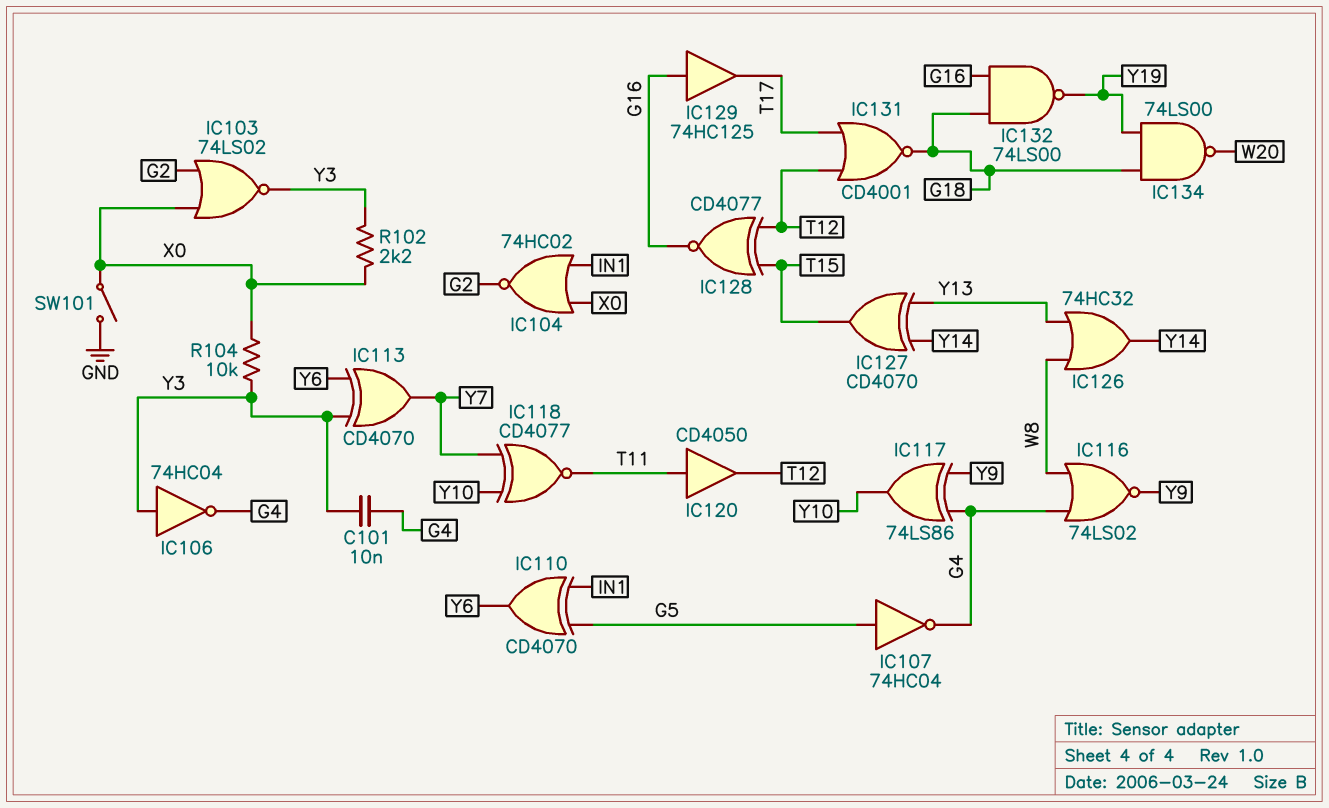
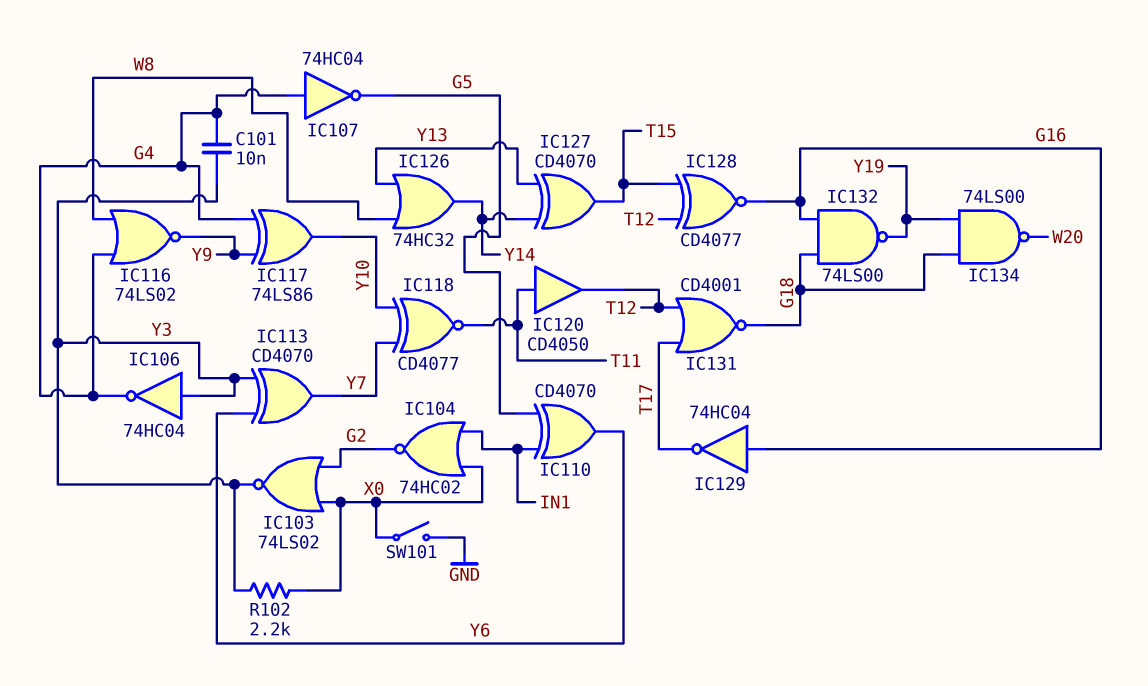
IC107: NOT 74HC04 (in G5, out G4) -> NOT 74HC04 (in G4, out G5)
IC129: buffer 74HC125 (in G16, out T17) -> NOT 74HC04 (in G16, out T17)
R104: 10k (X0, Y3) -> none

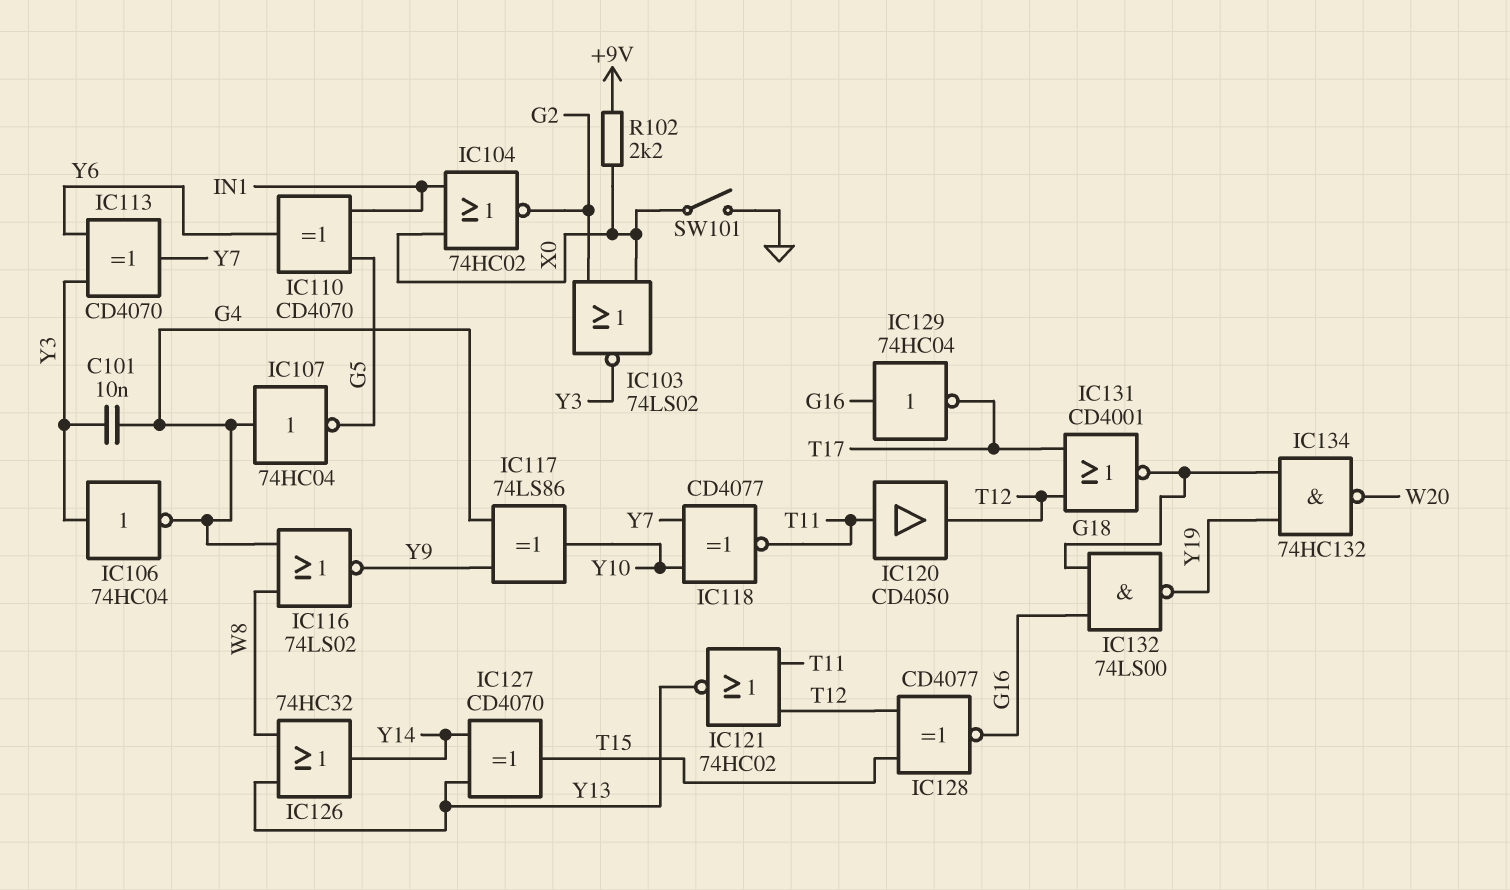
IC121: none -> NOR 74HC02 (in T11, in T12, out Y13)
IC134: NAND 74LS00 (in G18, in Y19, out W20) -> NAND 74HC132 (in G18, in Y19, out W20)
R102: 2.2k (X0, Y3) -> 2.2k (+9V, X0)

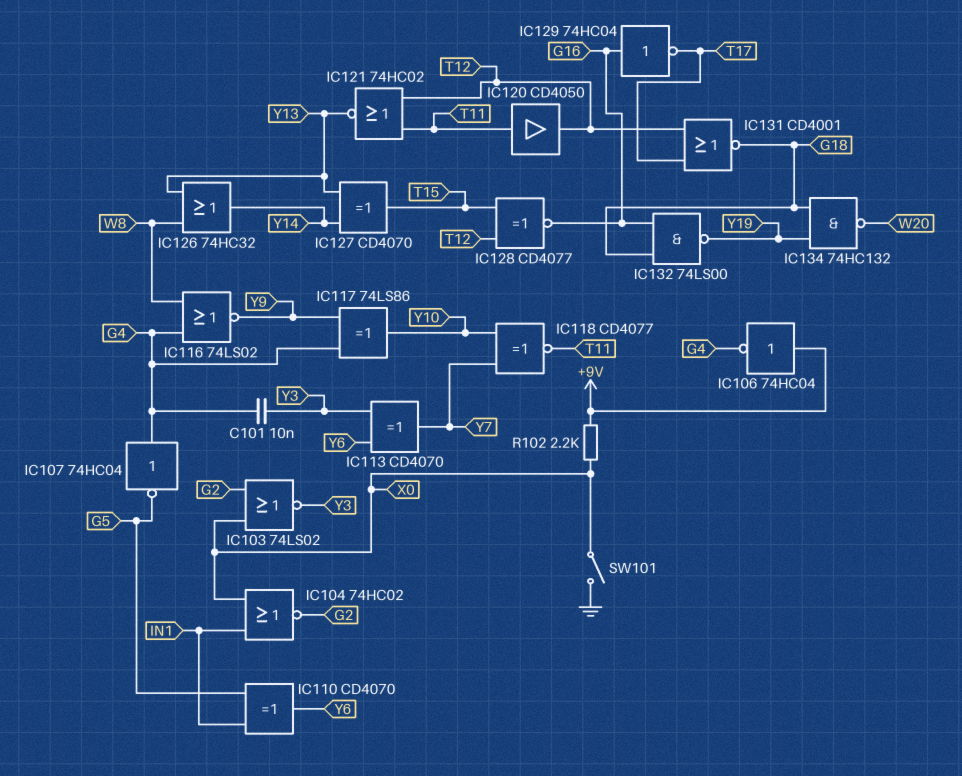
IC106: NOT 74HC04 (in Y3, out G4) -> NOT 74HC04 (in +9V, out G4)

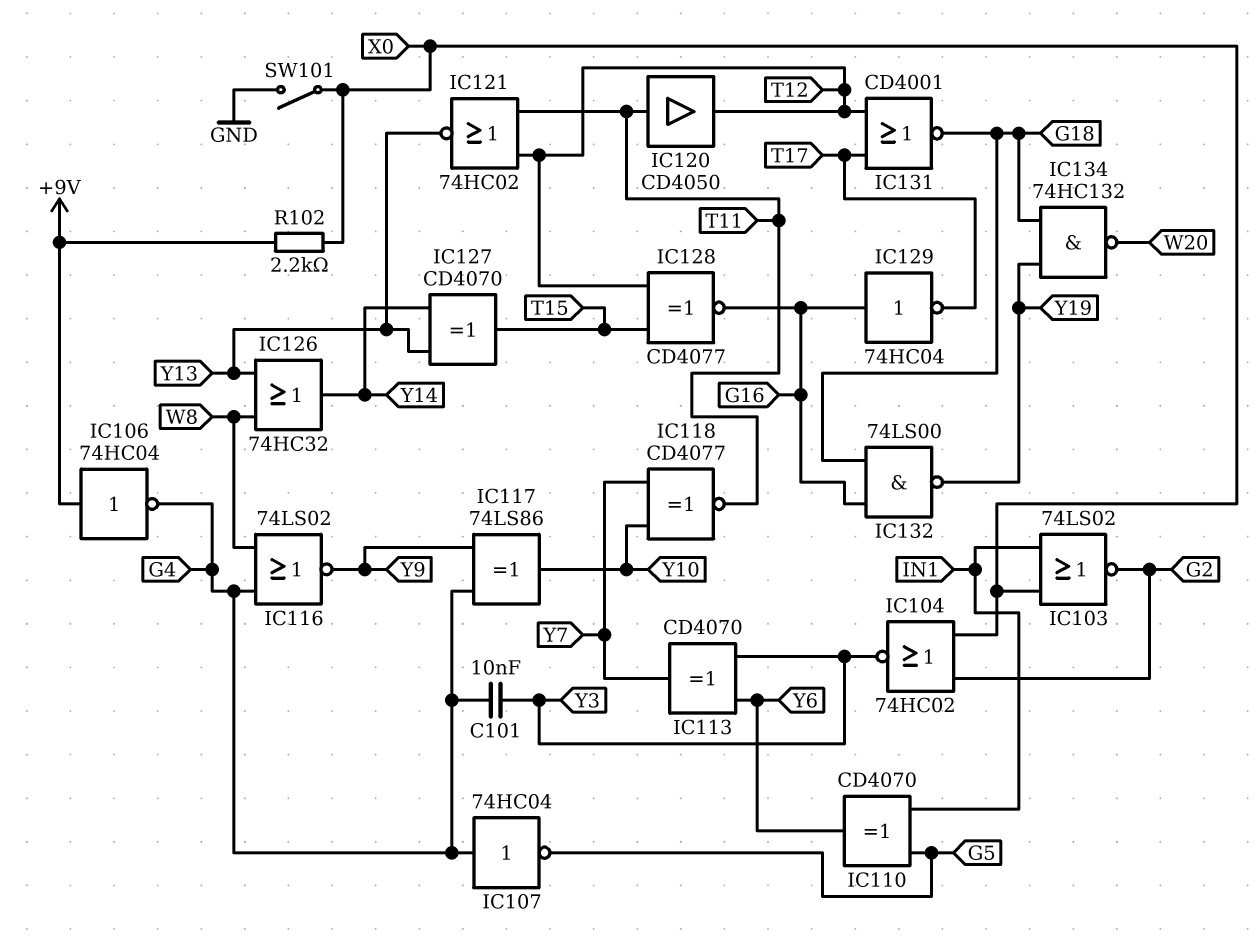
IC103: NOR 74LS02 (in G2, in X0, out Y3) -> NOR 74LS02 (in IN1, in X0, out G2)
IC104: NOR 74HC02 (in IN1, in X0, out G2) -> NOR 74HC02 (in G2, in X0, out Y3)

